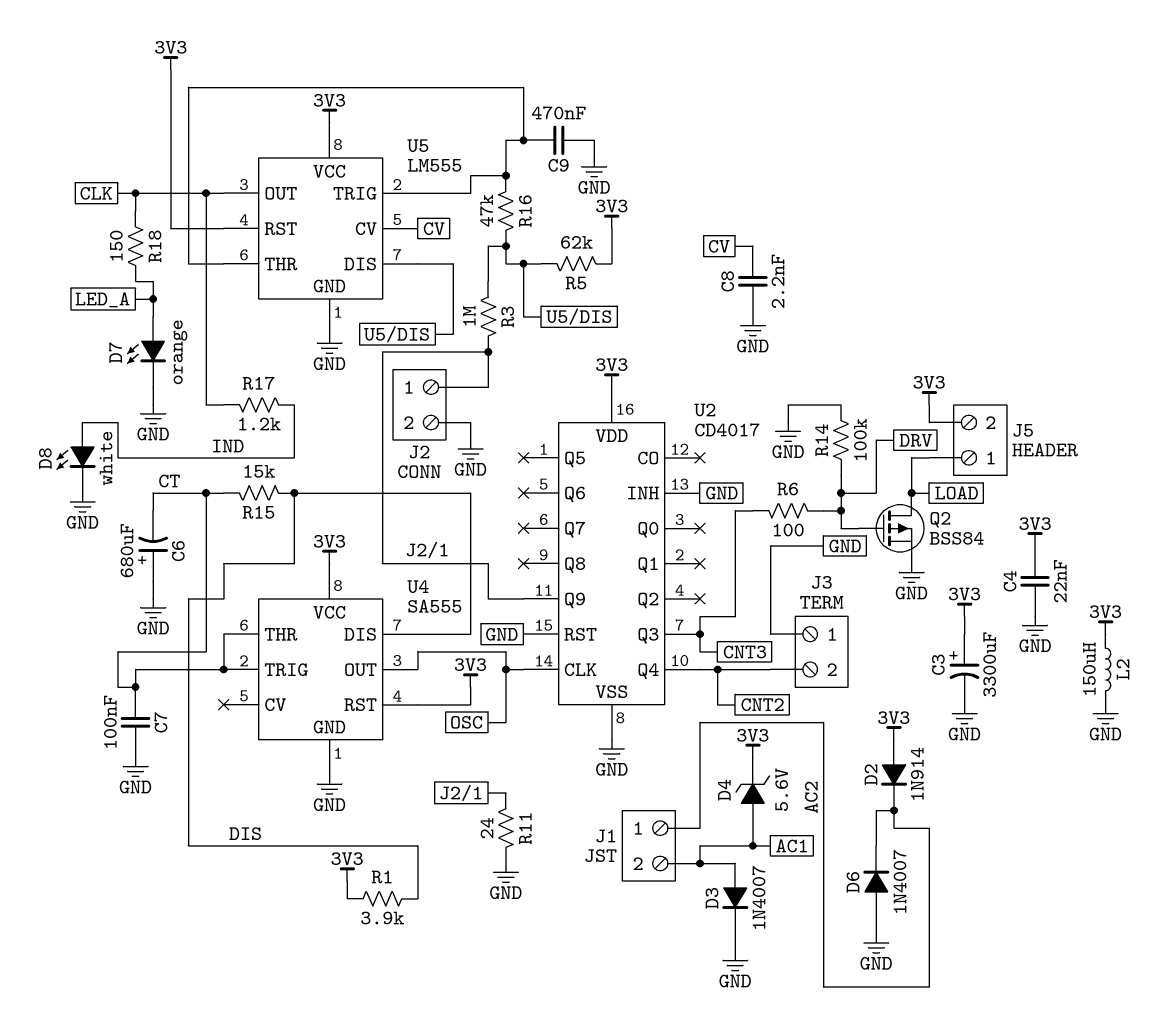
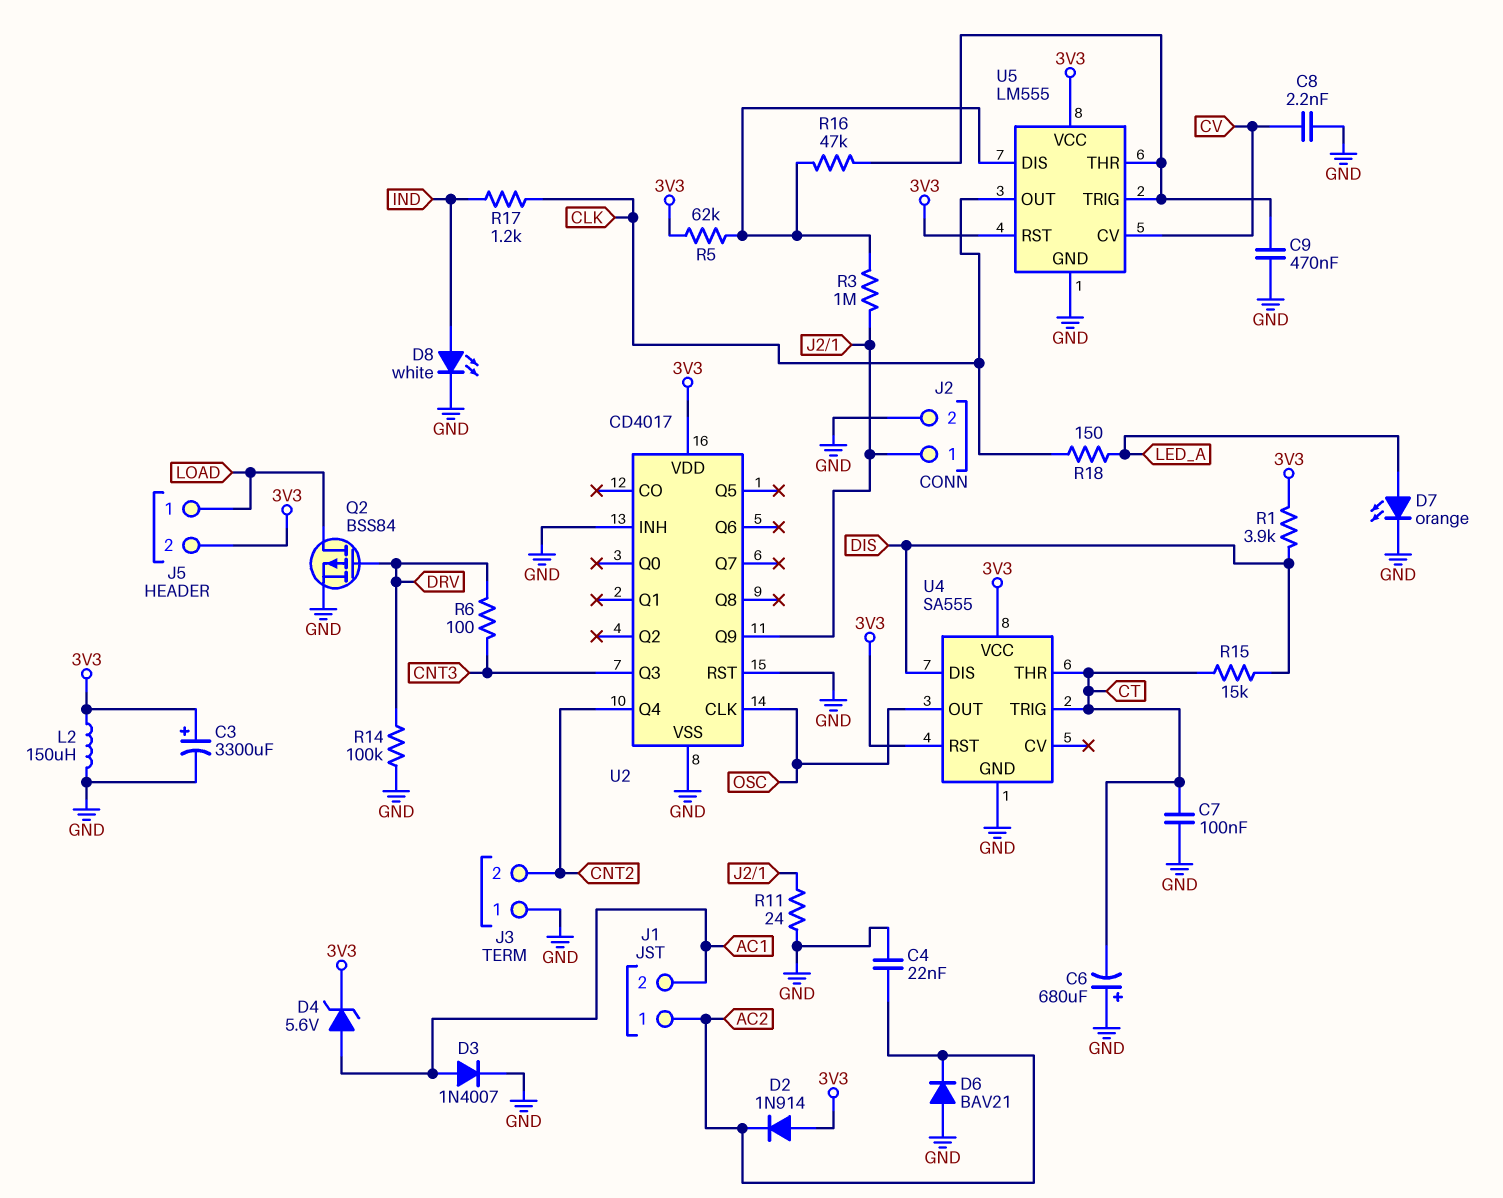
C4: 22nF (3V3, GND) -> 22nF (AC2, GND)
D6: diode 1N4007 (A GND, K AC2) -> diode BAV21 (A GND, K AC2)

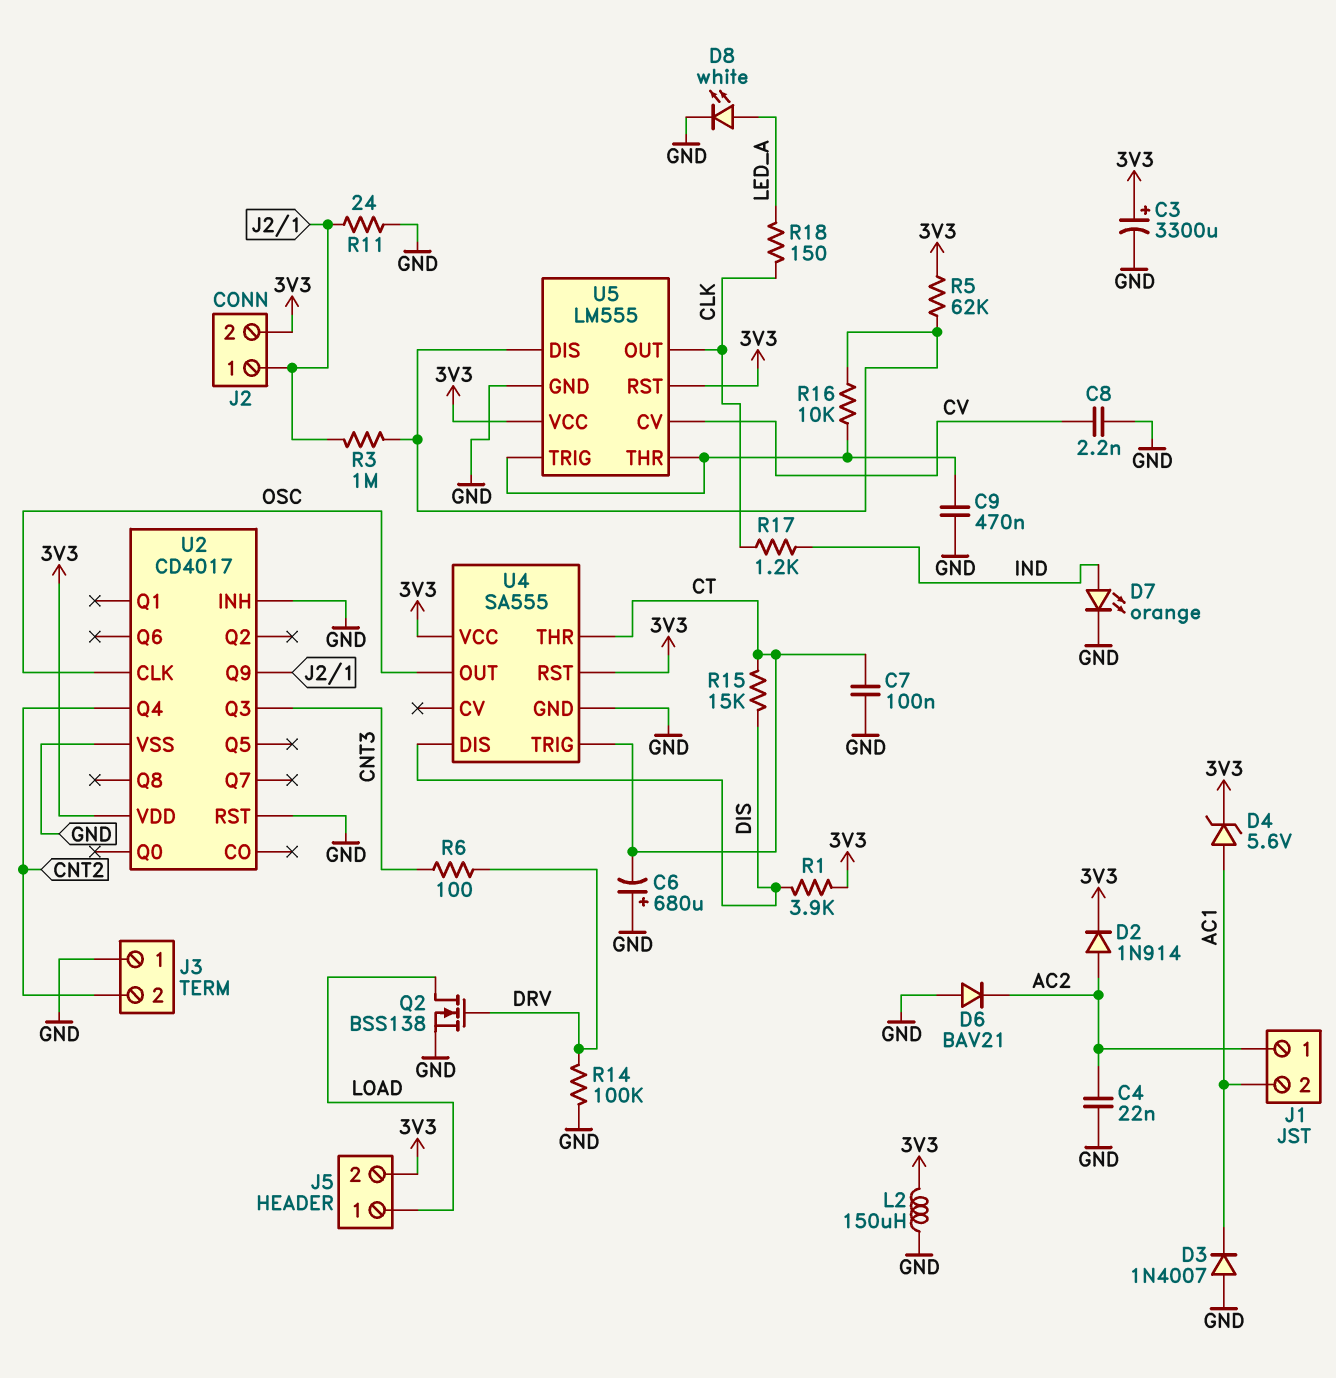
D2: diode 1N914 (A 3V3, K AC2) -> diode 1N914 (A AC2, K 3V3)
D3: diode 1N4007 (A AC1, K GND) -> diode 1N4007 (A GND, K AC1)
D7: LED orange (A LED_A, K GND) -> LED orange (A IND, K GND)
D8: LED white (A IND, K GND) -> LED white (A LED_A, K GND)
J2 pin 2: GND -> 3V3
Q2: PMOS BSS84 (G DRV, D LOAD, S GND) -> NMOS BSS138 (G DRV, D LOAD, S GND)
R16: 47k (U5/DIS, U5/THR) -> 10k (U5/DIS, U5/THR)

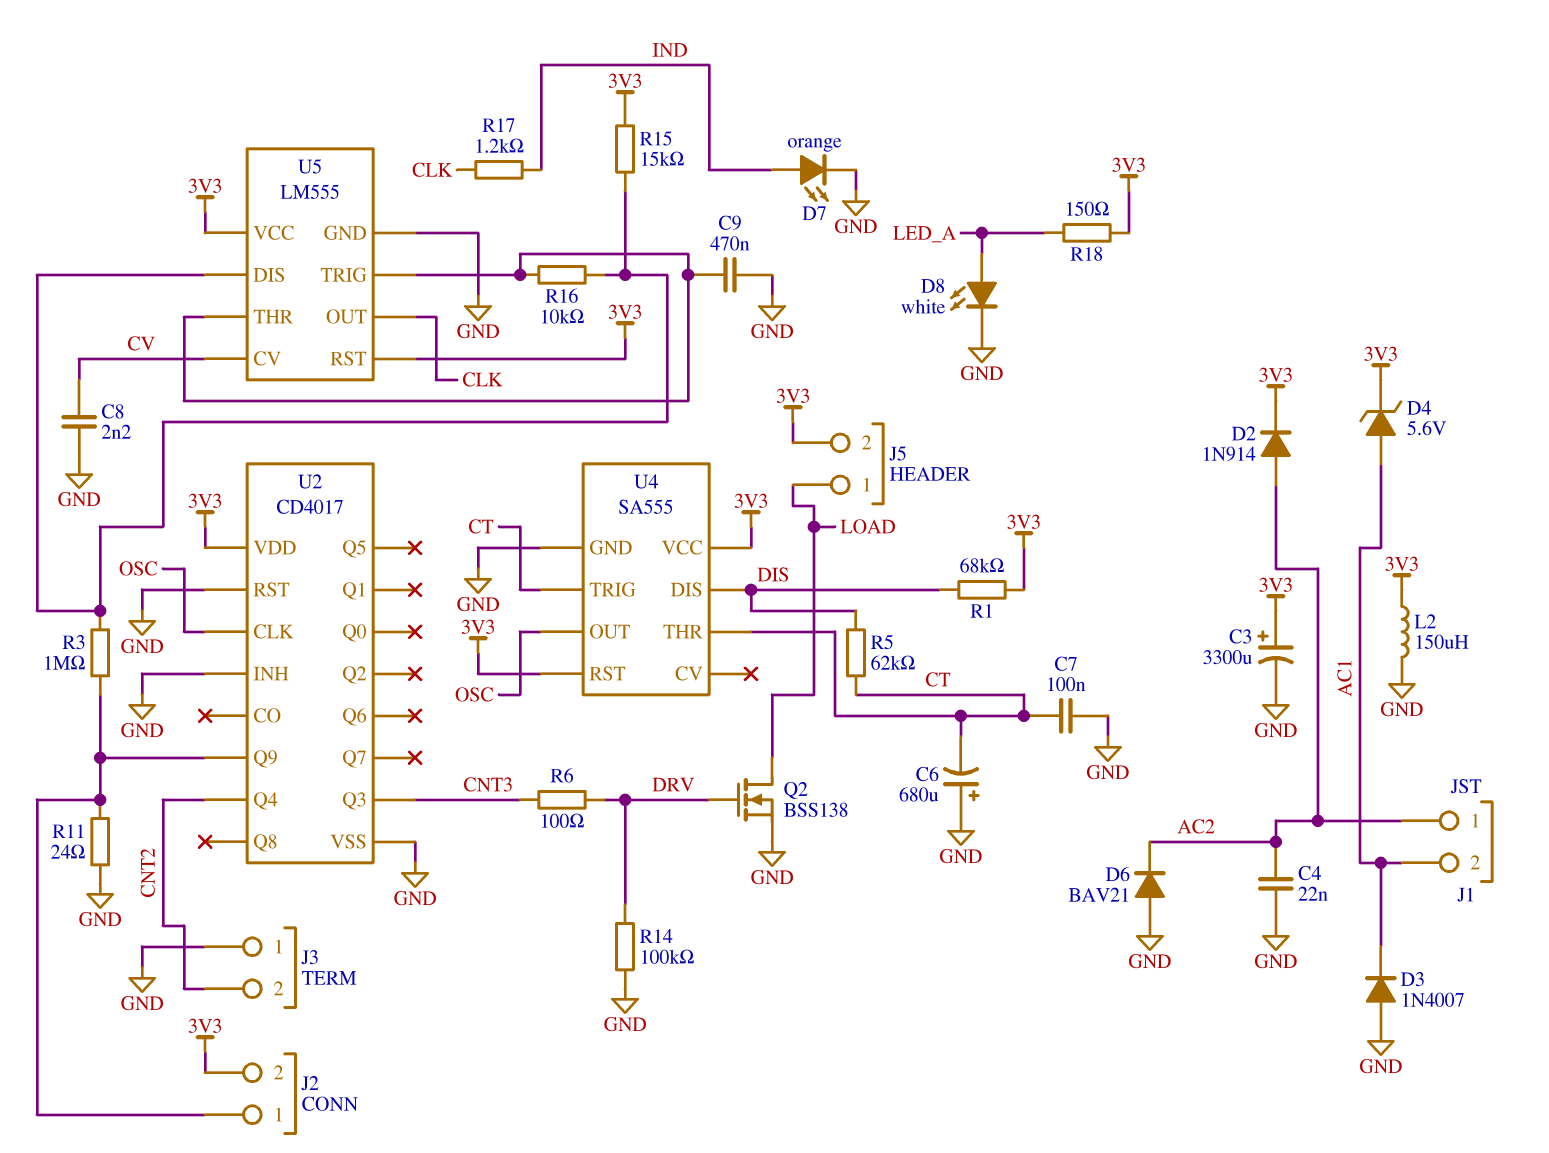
R1: 3.9k (3V3, DIS) -> 68k (3V3, DIS)
R5: 62k (3V3, U5/DIS) -> 62k (CT, DIS)
R15: 15k (CT, DIS) -> 15k (3V3, U5/DIS)
R18: 150 (CLK, LED_A) -> 150 (3V3, LED_A)

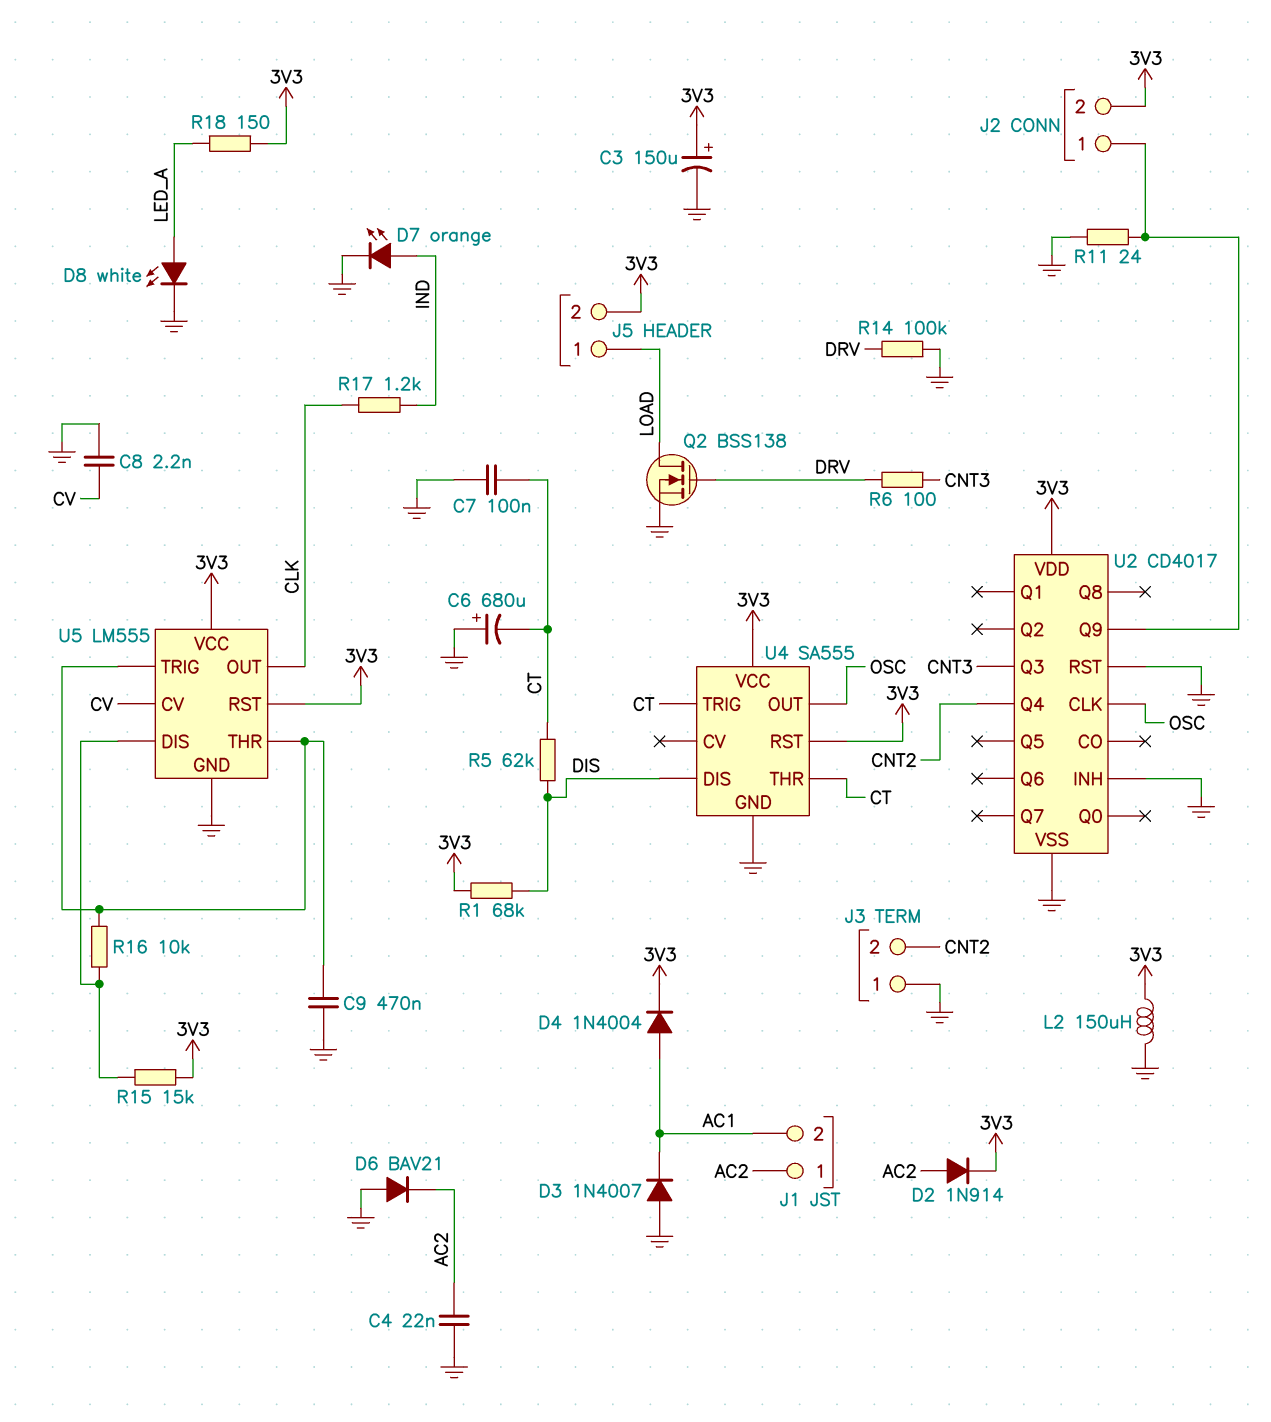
C3: 3300uF (plus 3V3, minus GND) -> 150uF (plus 3V3, minus GND)
D4: zener 5.6V (A AC1, K 3V3) -> diode 1N4004 (A AC1, K 3V3)
R3: 1M (J2/1, U5/DIS) -> none

